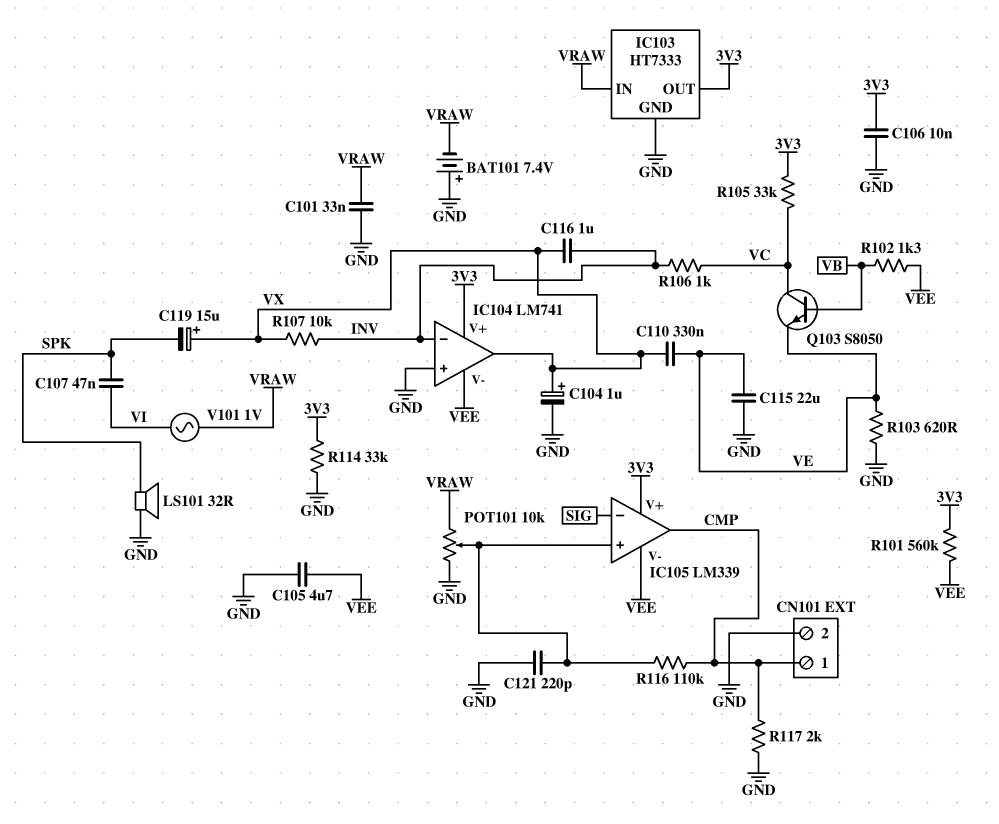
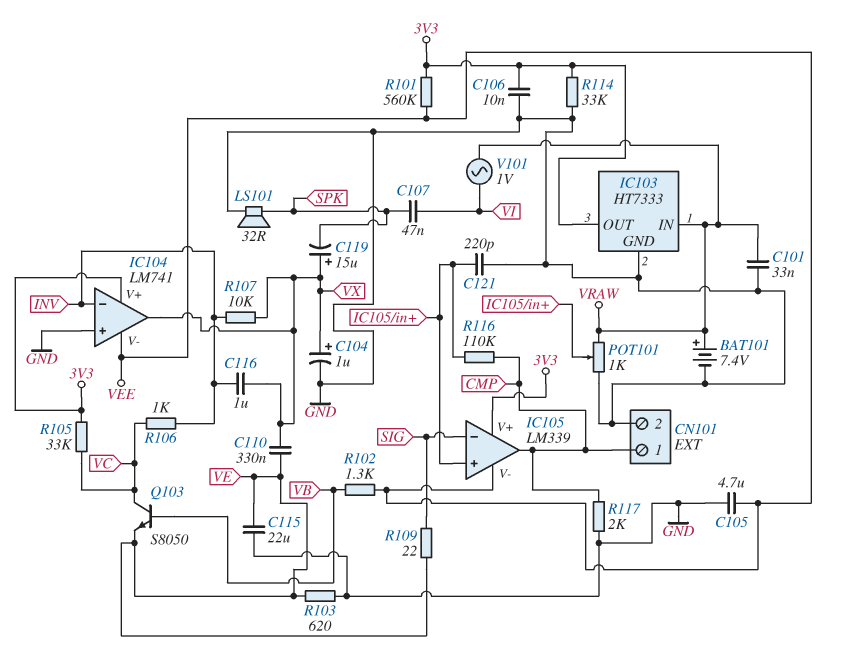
BAT101: 7.4V (plus GND, minus VRAW) -> 7.4V (plus VRAW, minus GND)
POT101: 10k (GND, VRAW, wiper IC105/in+) -> 1k (GND, VRAW, wiper IC105/in+)
R109: none -> 22 (SIG, VE)

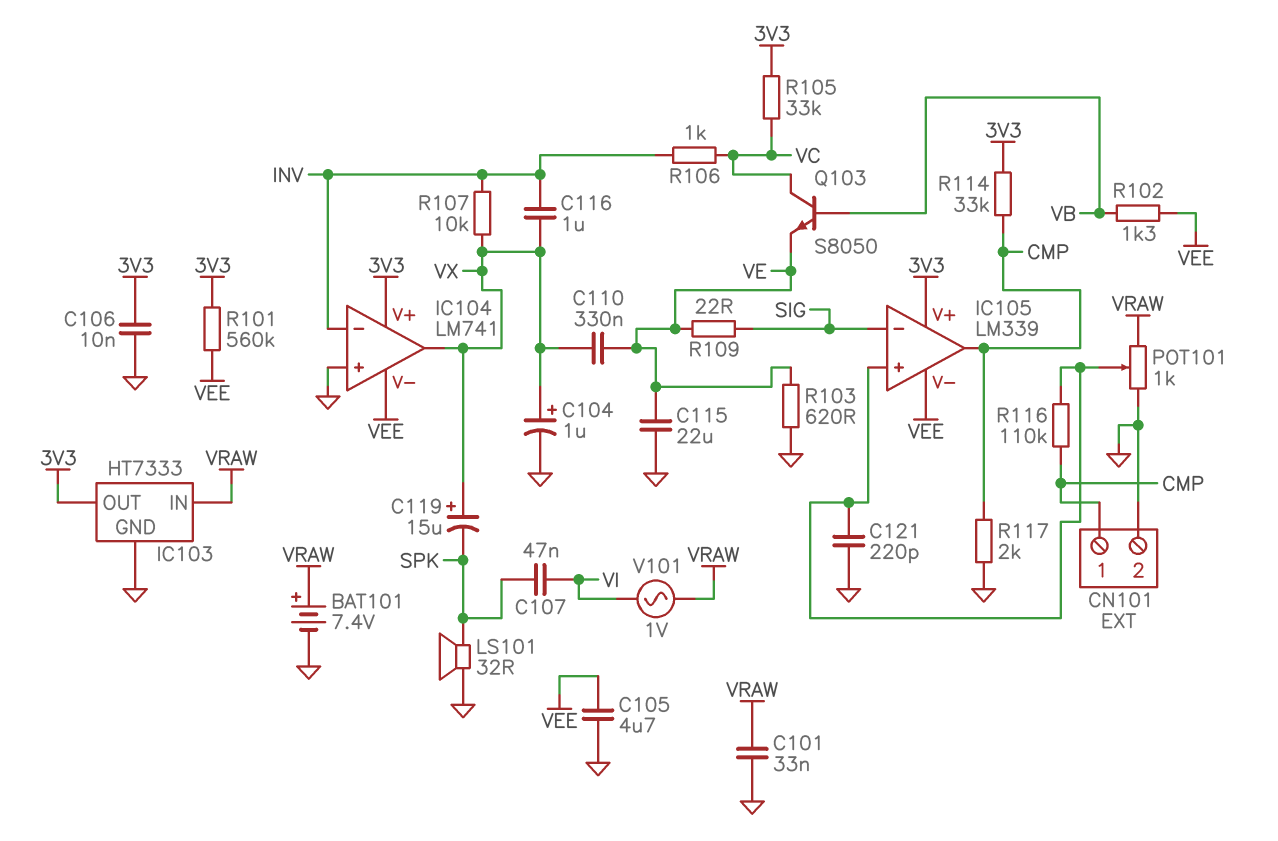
R114: 33k (3V3, GND) -> 33k (3V3, CMP)

